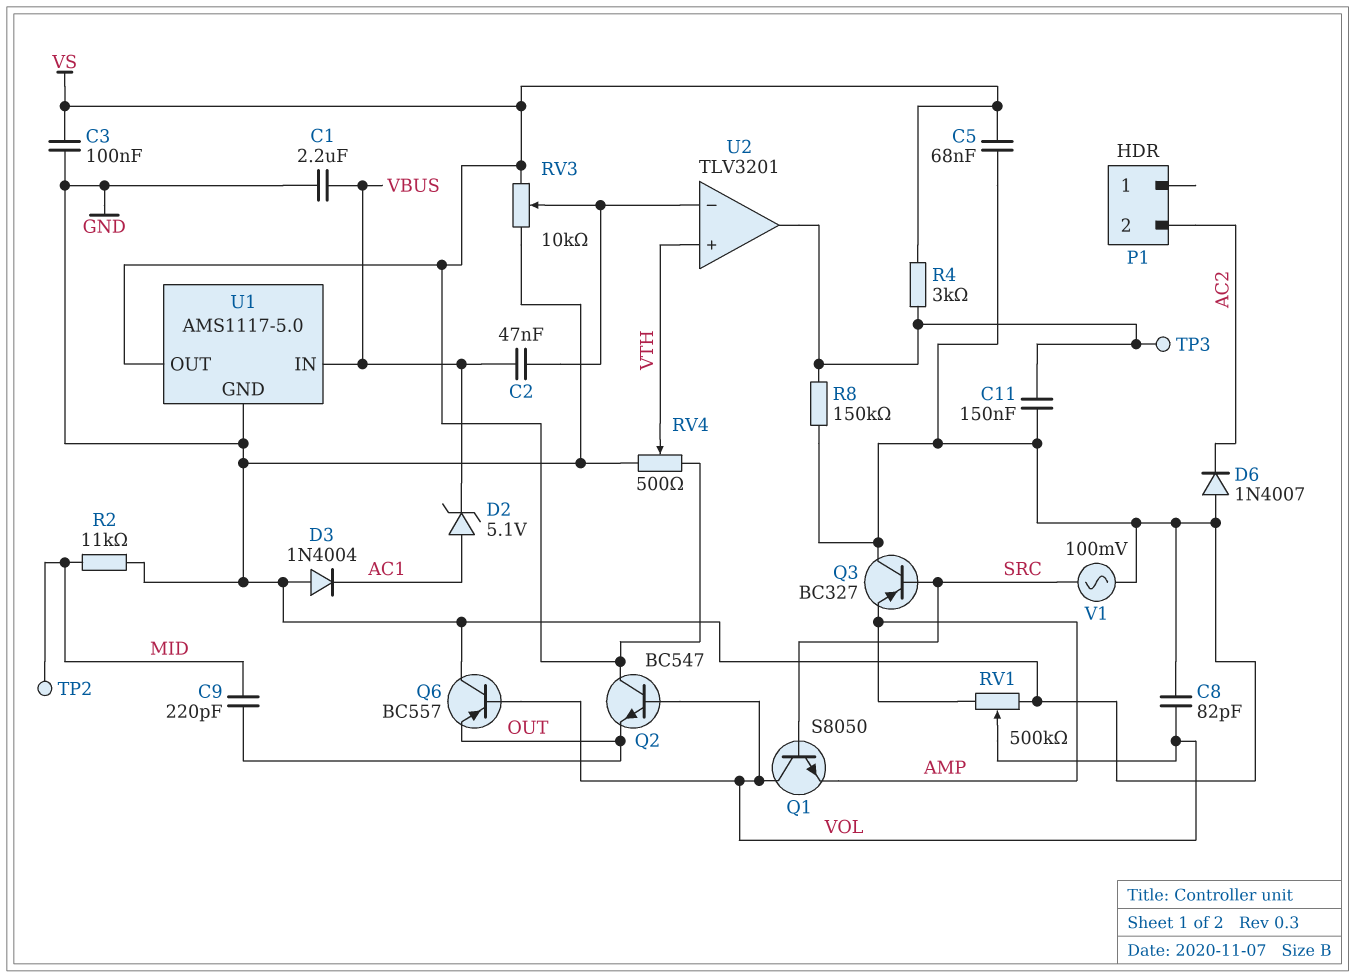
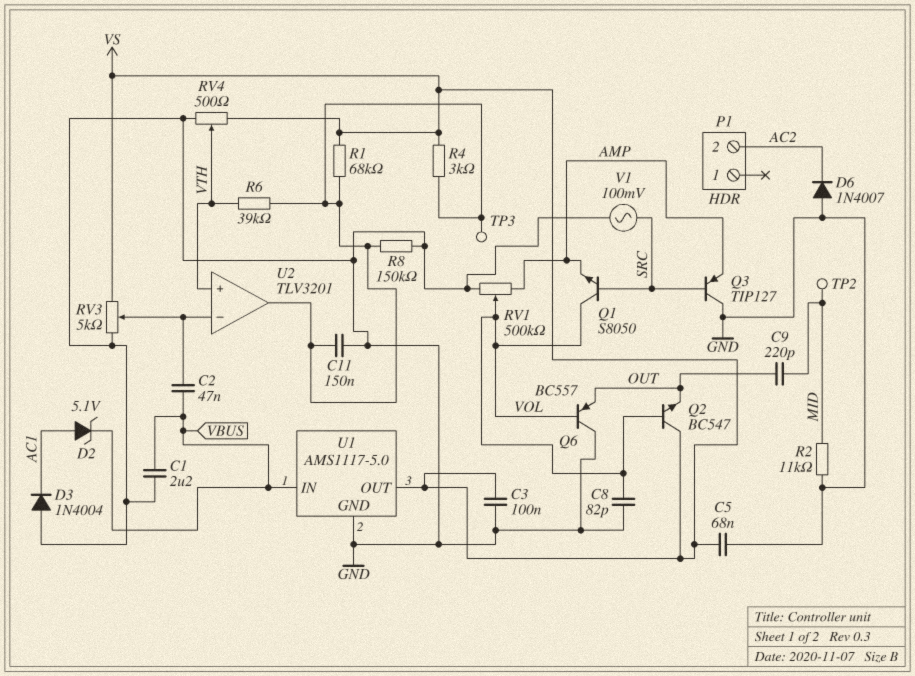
Q3: PNP BC327 (B SRC, C GND, E AMP) -> PNP TIP127 (B SRC, C GND, E AMP)
R1: none -> 68k (U2/out, VS)
R6: none -> 39k (U2/out, VTH)
RV3: 10k (GND, VS, wiper U2/in-) -> 5k (GND, VS, wiper U2/in-)

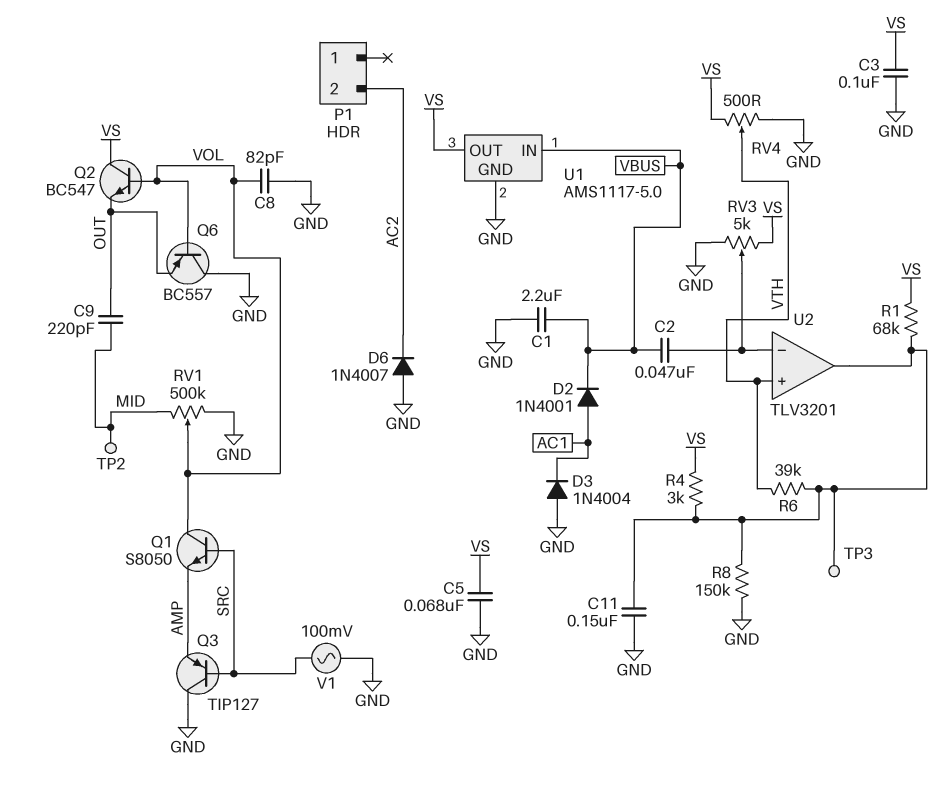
D2: zener 5.1V (A AC1, K VBUS) -> diode 1N4001 (A AC1, K VBUS)
R2: 11k (GND, MID) -> none
RV1: 500k (AMP, GND, wiper VOL) -> 500k (GND, MID, wiper VOL)

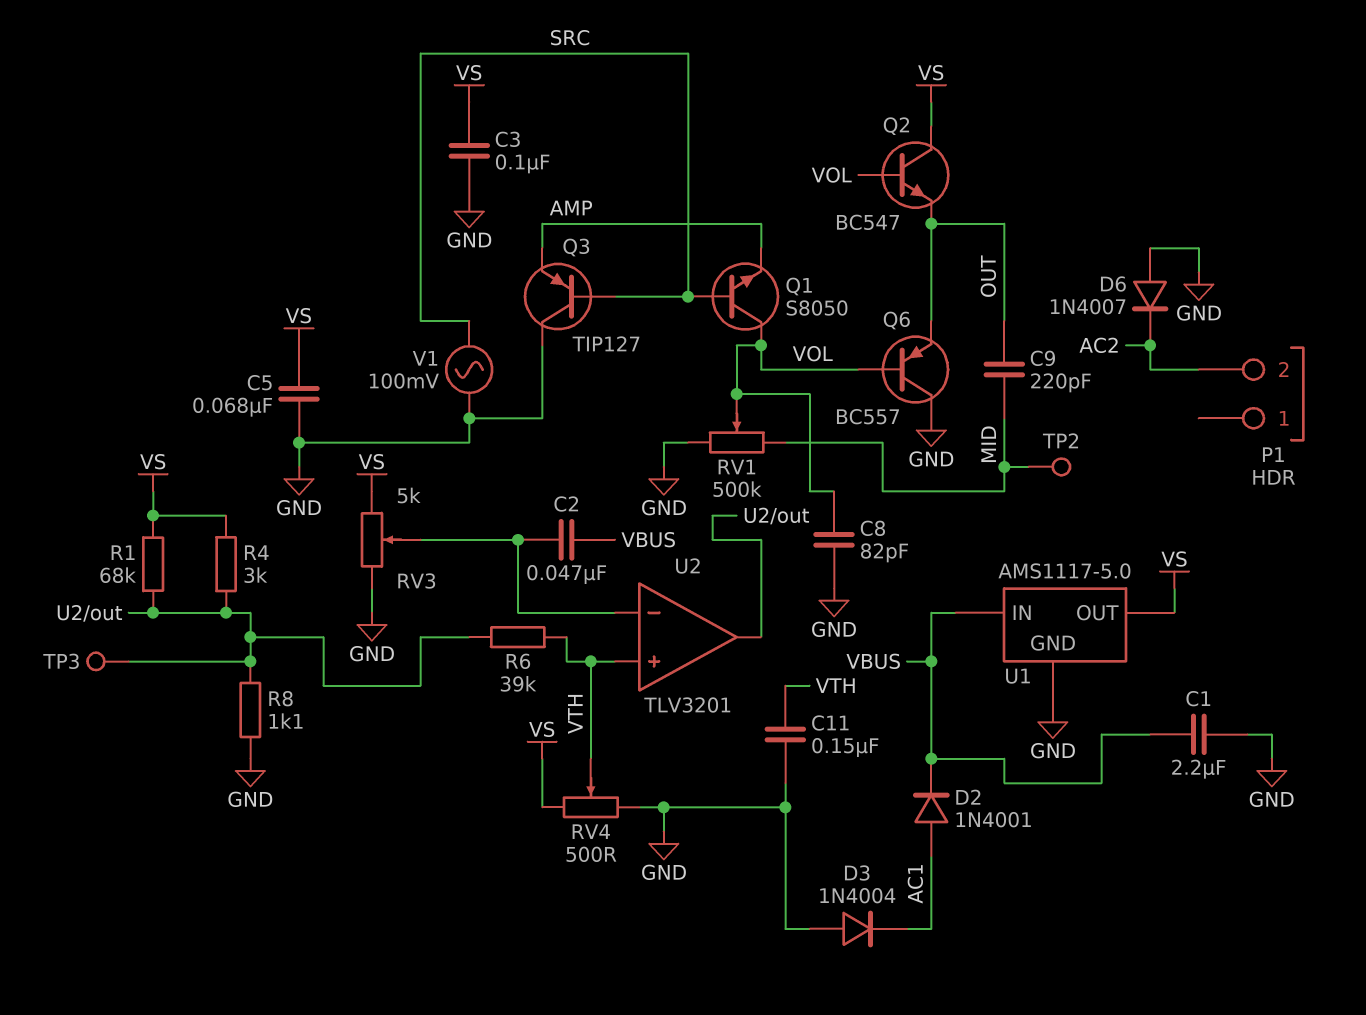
C11: 150nF (GND, U2/out) -> 150nF (GND, VTH)
R8: 150k (GND, U2/out) -> 1.1k (GND, U2/out)

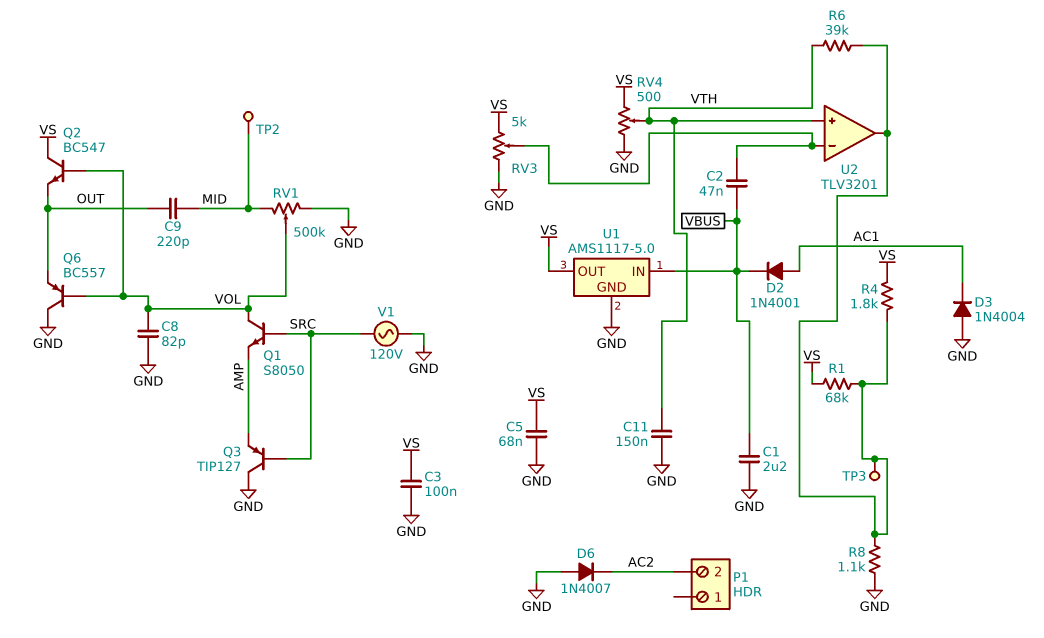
R4: 3k (U2/out, VS) -> 1.8k (U2/out, VS)
V1: AC 100mV (GND, SRC) -> AC 120V (GND, SRC)

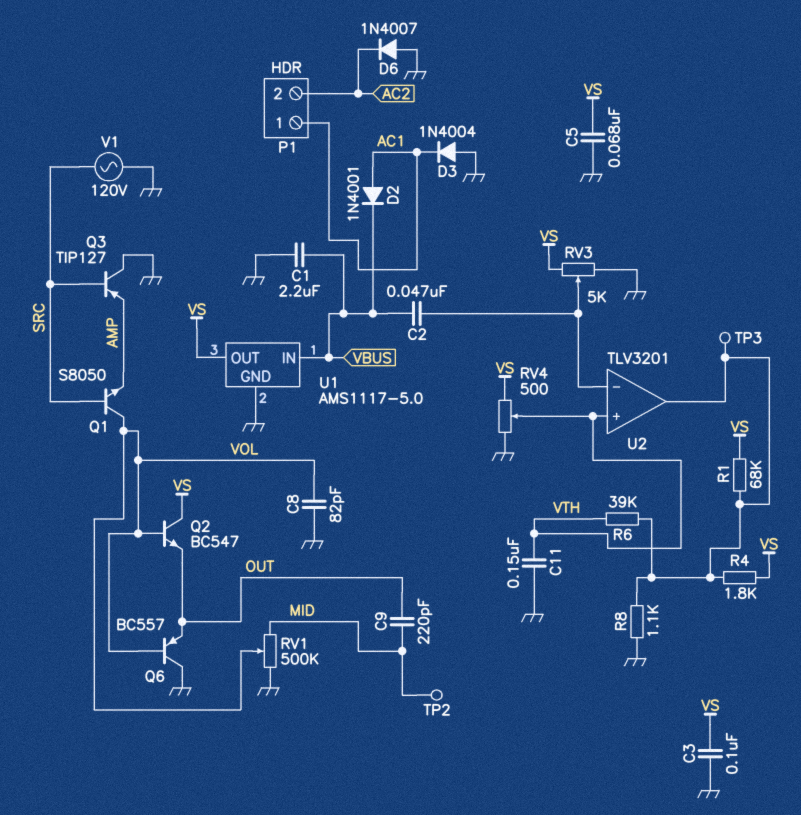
P1 pin 1: none -> AC1

